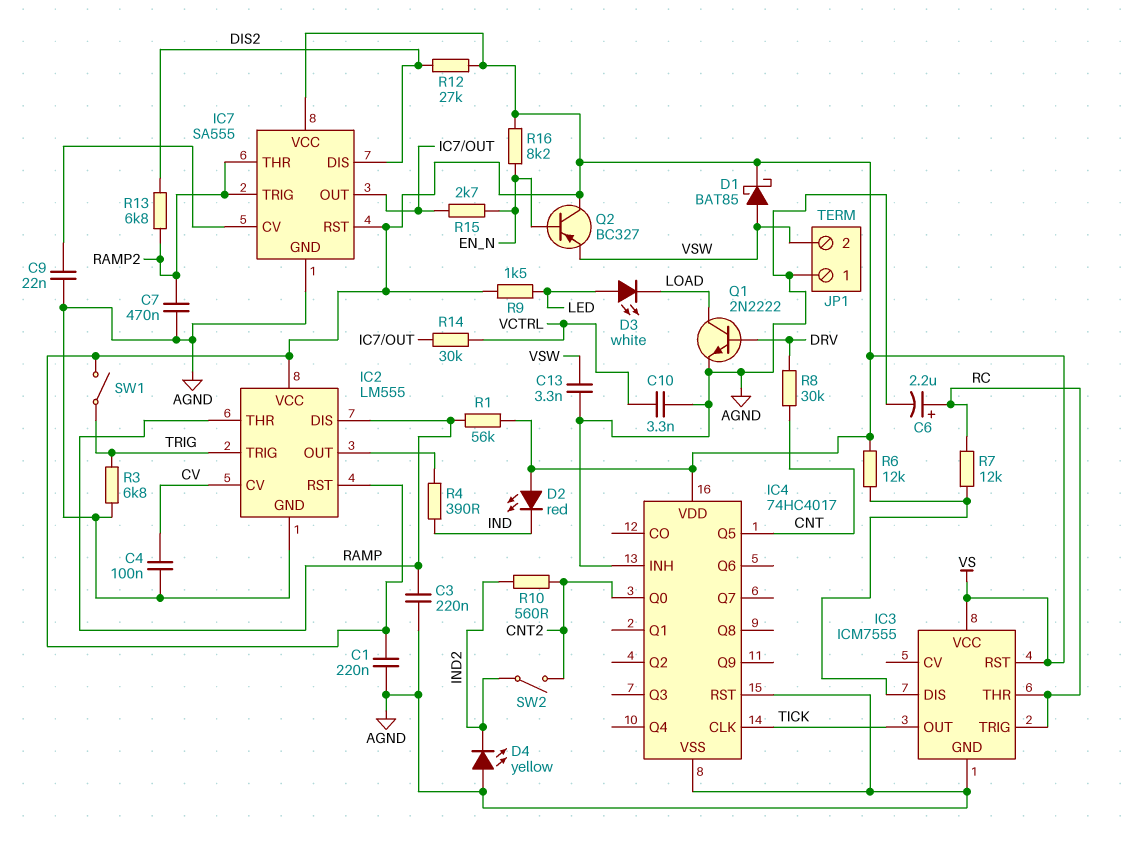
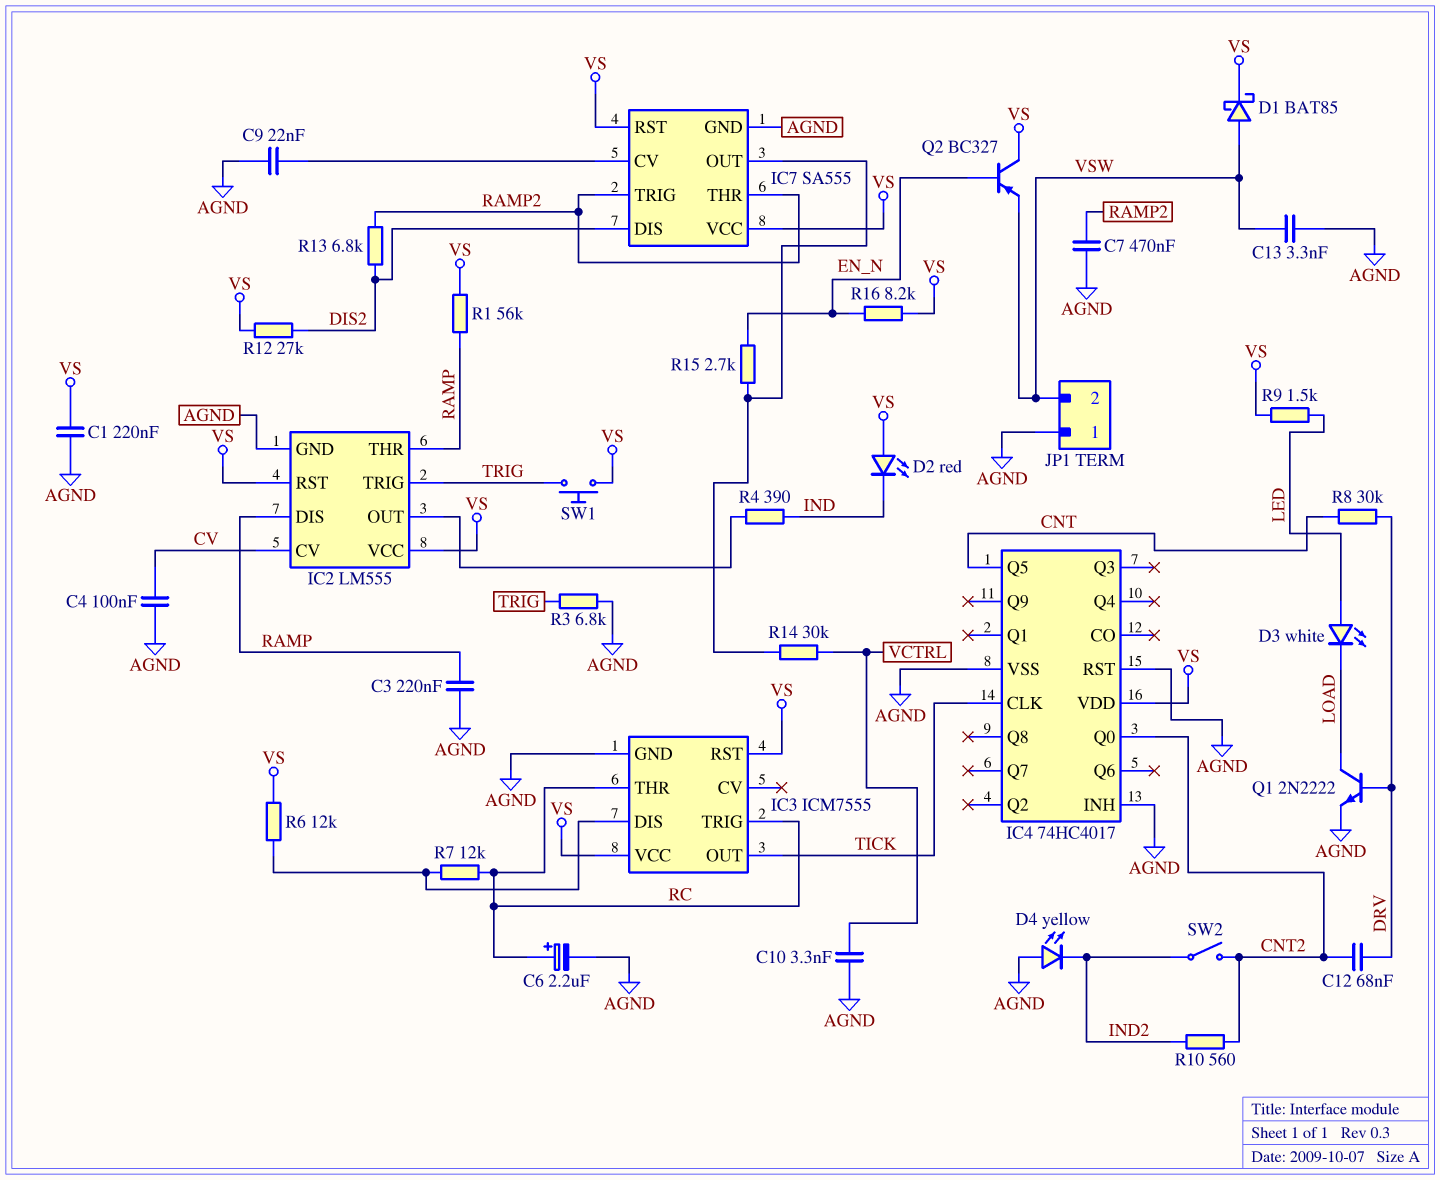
C12: none -> 68nF (CNT2, DRV)
SW1: switch (TRIG, VS) -> button (TRIG, VS)

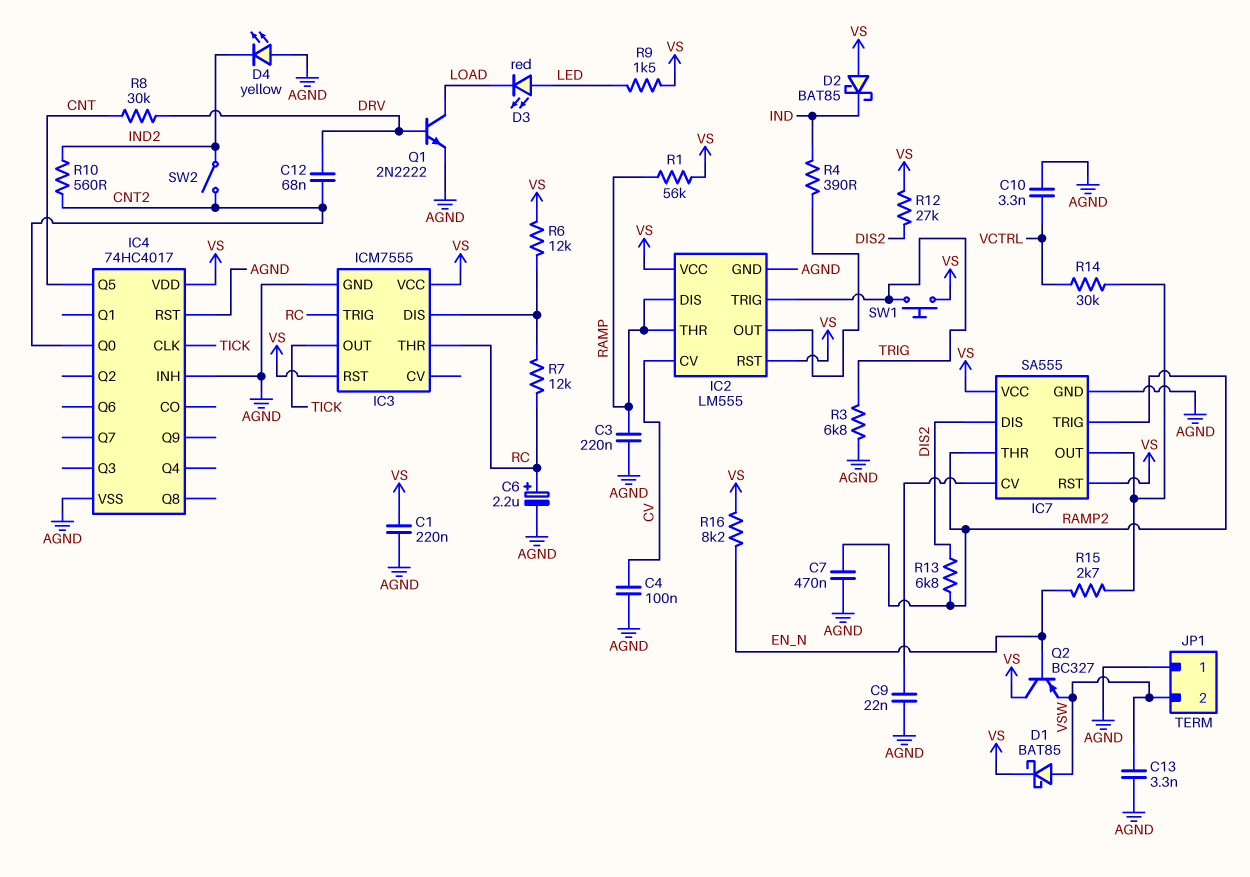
D2: LED red (A VS, K IND) -> schottky BAT85 (A VS, K IND)
D3: LED white (A LED, K LOAD) -> LED red (A LED, K LOAD)

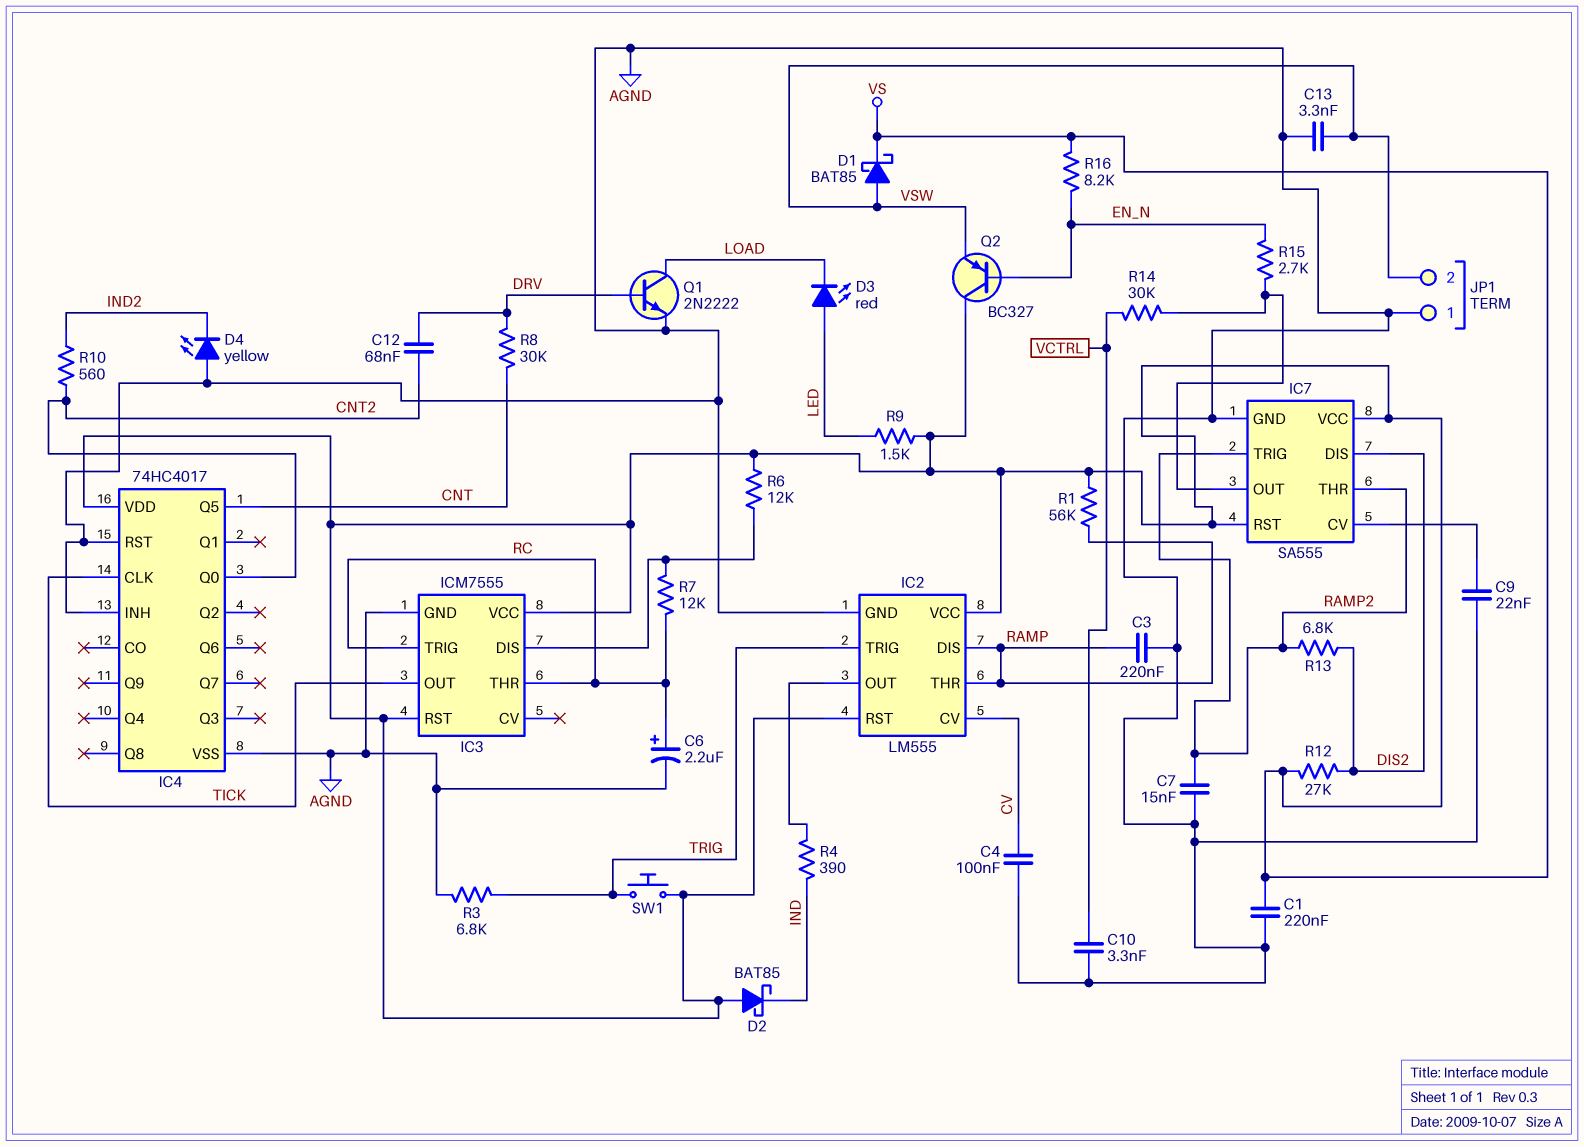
C7: 470nF (AGND, RAMP2) -> 15nF (AGND, RAMP2)
SW2: switch (CNT2, IND2) -> none

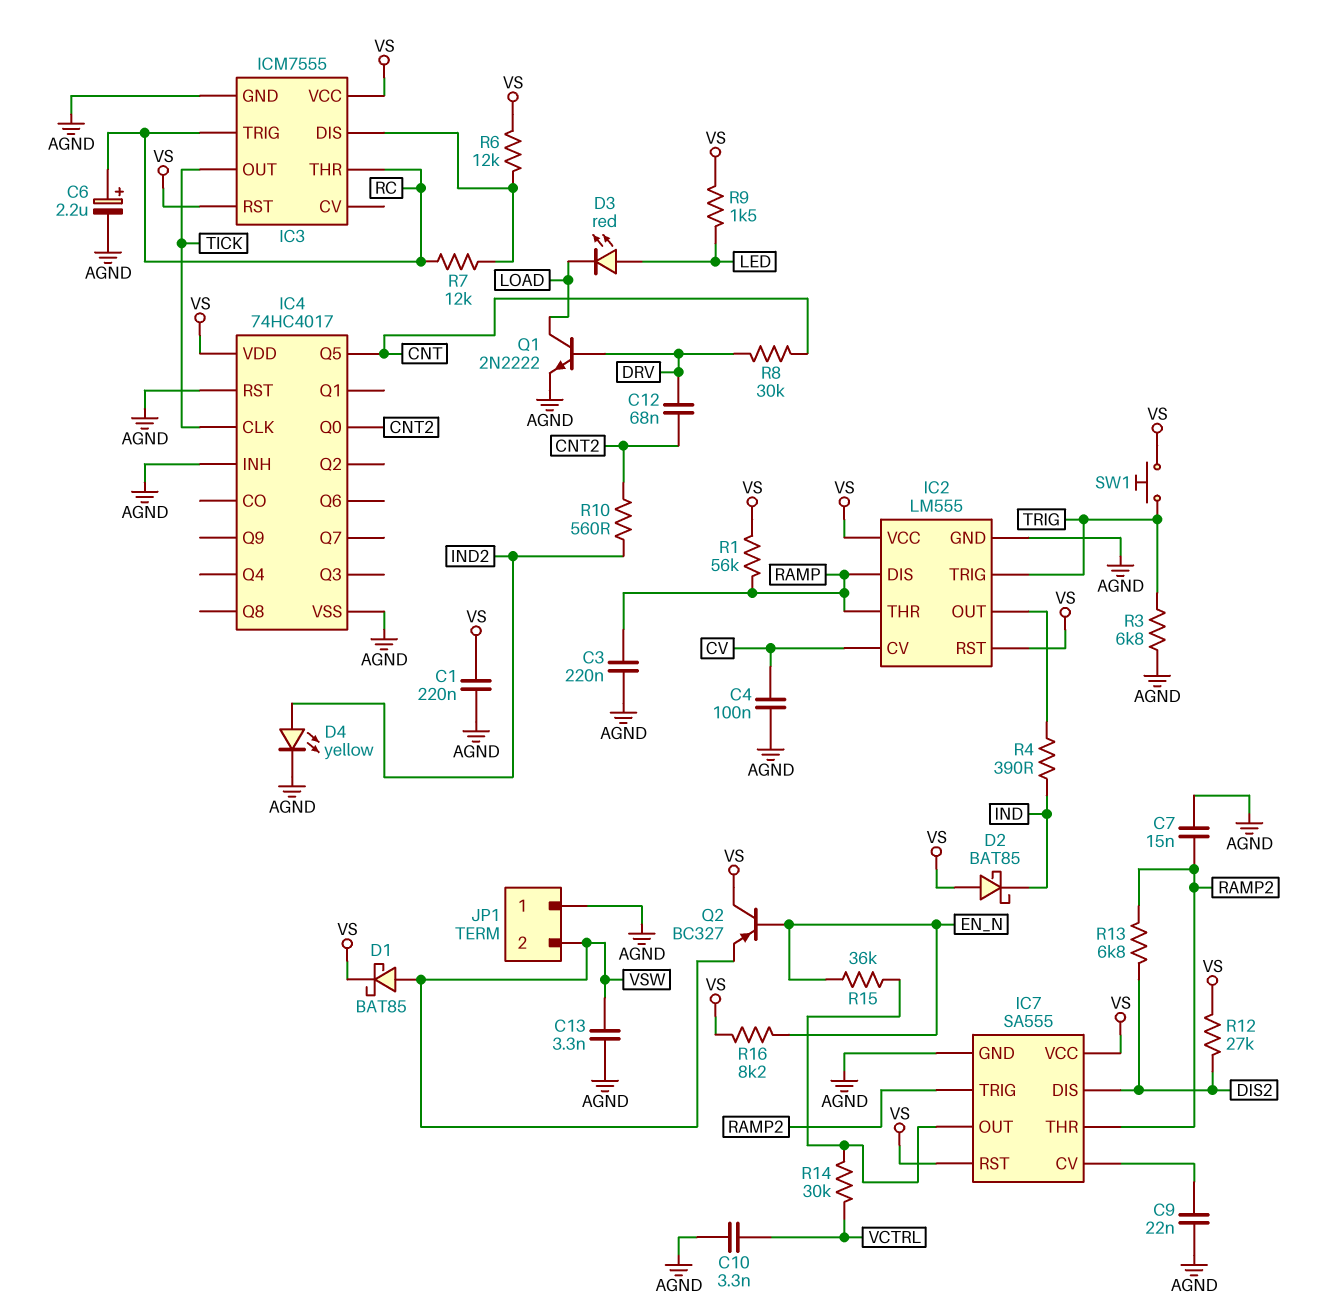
D4: LED yellow (A AGND, K IND2) -> LED yellow (A IND2, K AGND)
R15: 2.7k (EN_N, IC7/OUT) -> 36k (EN_N, IC7/OUT)

